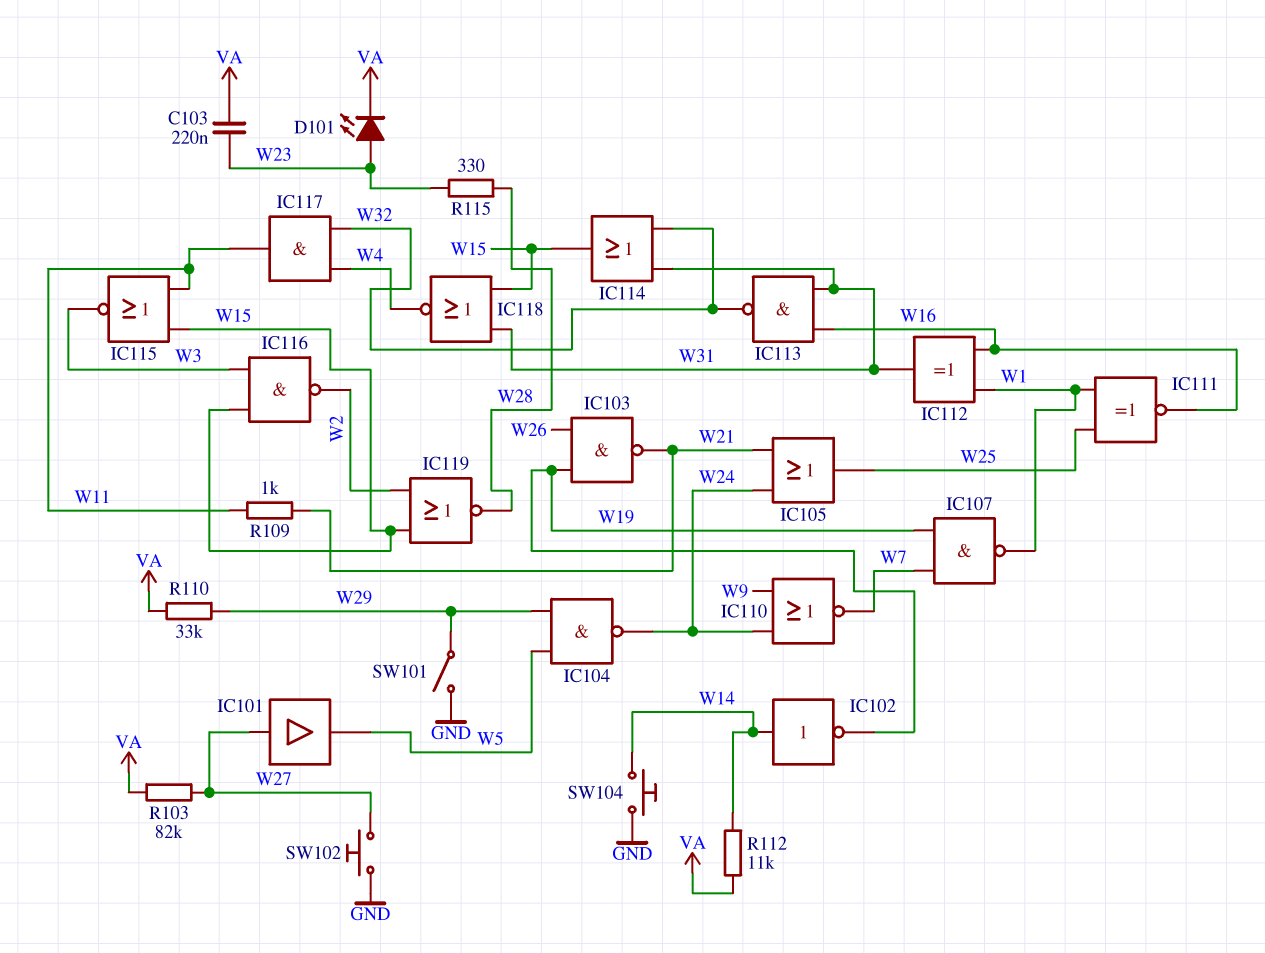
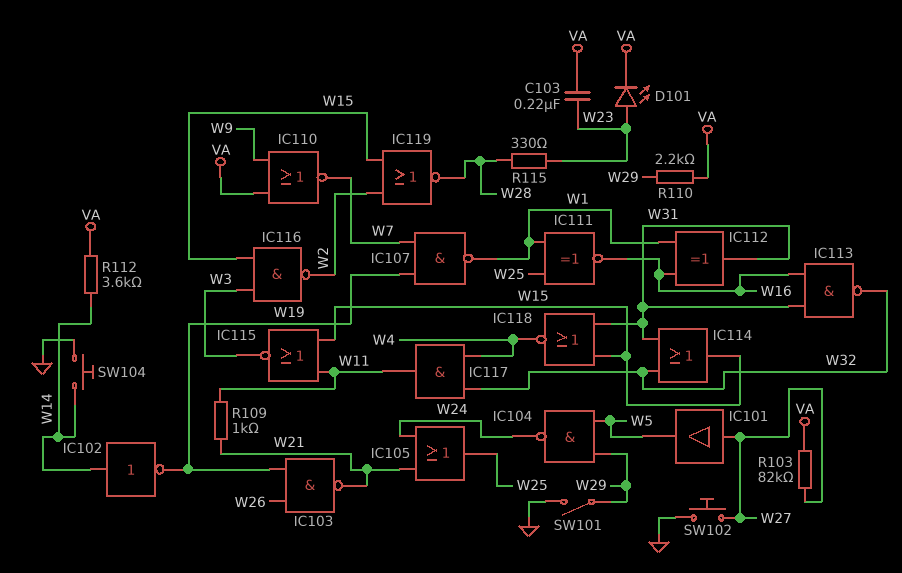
IC110: NOR (in W9, in W24, out W7) -> NOR (in VA, in W9, out W7)
R110: 33k (VA, W29) -> 2.2k (VA, W29)
R112: 11k (VA, W14) -> 3.6k (VA, W14)

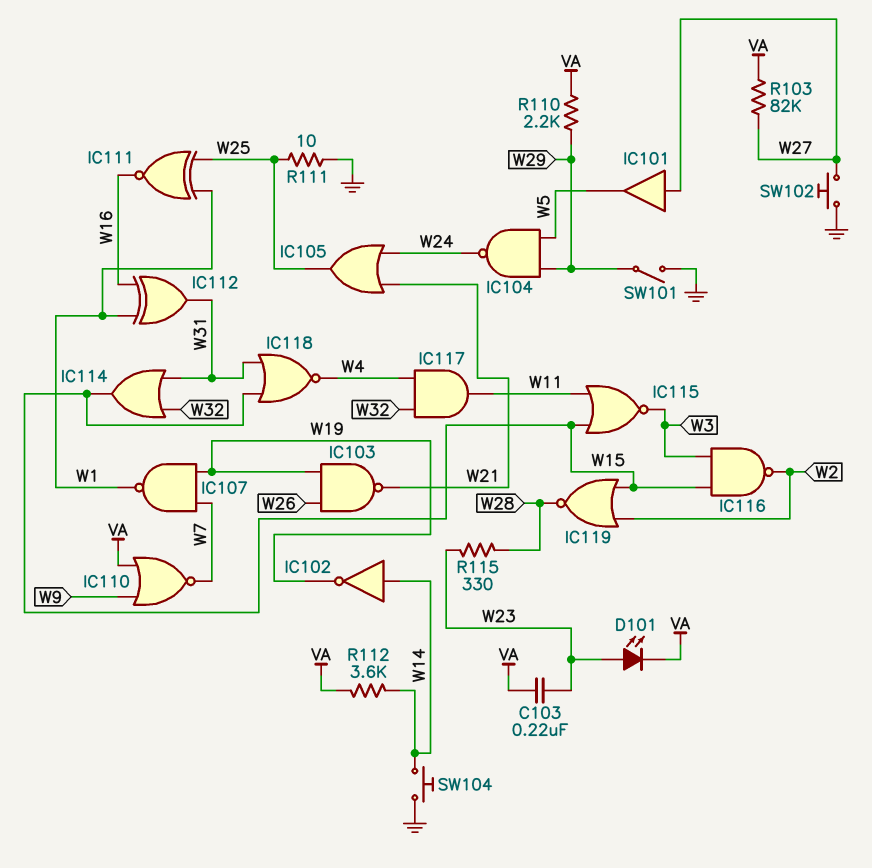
IC113: NAND (in W16, in W31, out W32) -> none
R109: 1k (W11, W21) -> none
R111: none -> 10 (GND, W25)

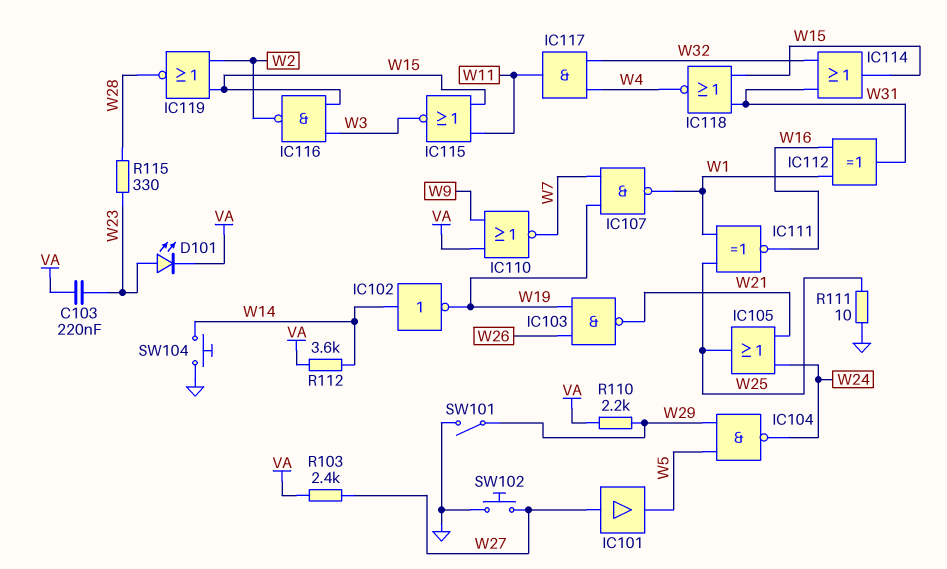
R103: 82k (VA, W27) -> 2.4k (VA, W27)

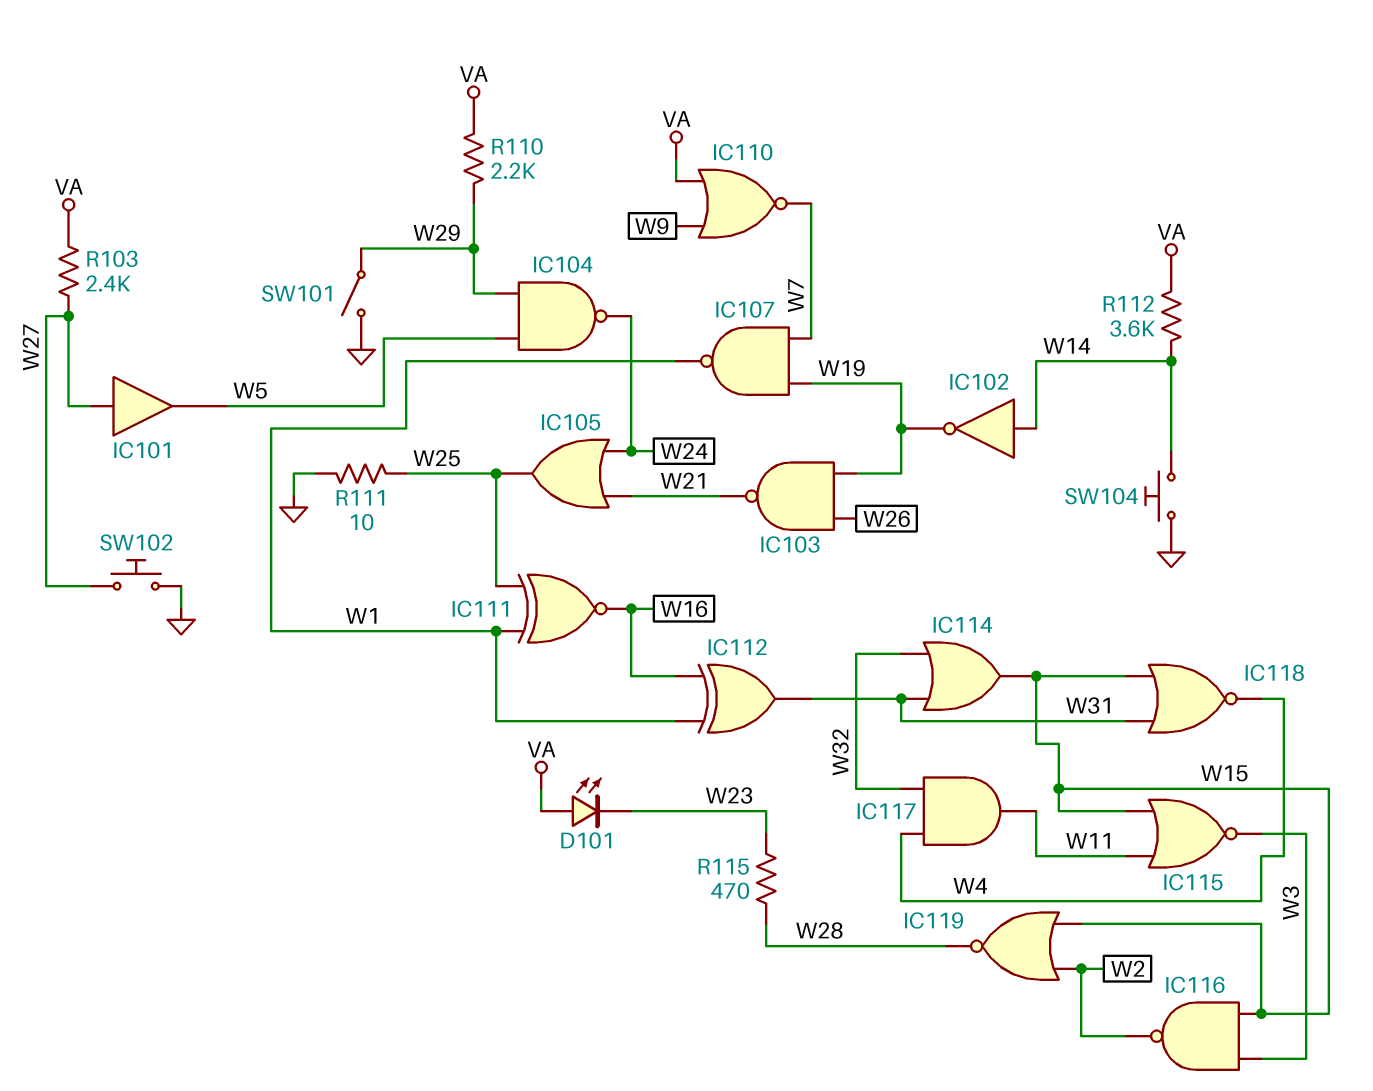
C103: 220nF (VA, W23) -> none
D101: LED (A W23, K VA) -> LED (A VA, K W23)
R115: 330 (W23, W28) -> 470 (W23, W28)

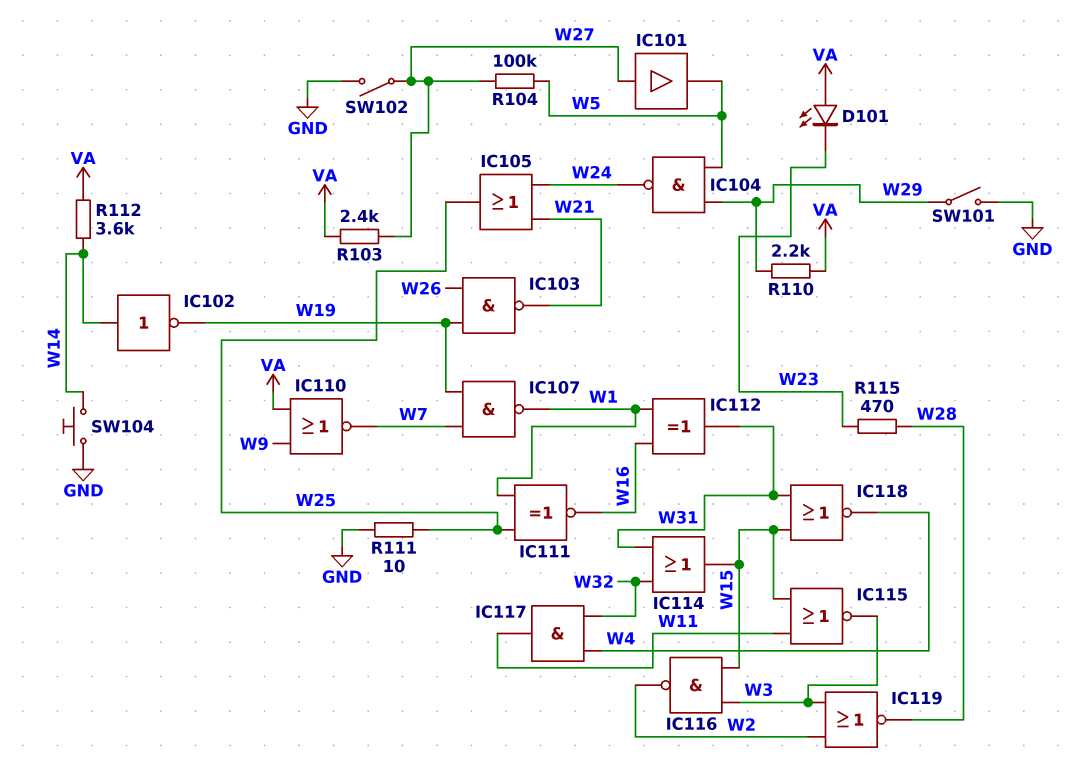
IC119: NOR (in W2, in W15, out W28) -> NOR (in W2, in W3, out W28)
R104: none -> 100k (W5, W27)
SW102: button (GND, W27) -> switch (GND, W27)

